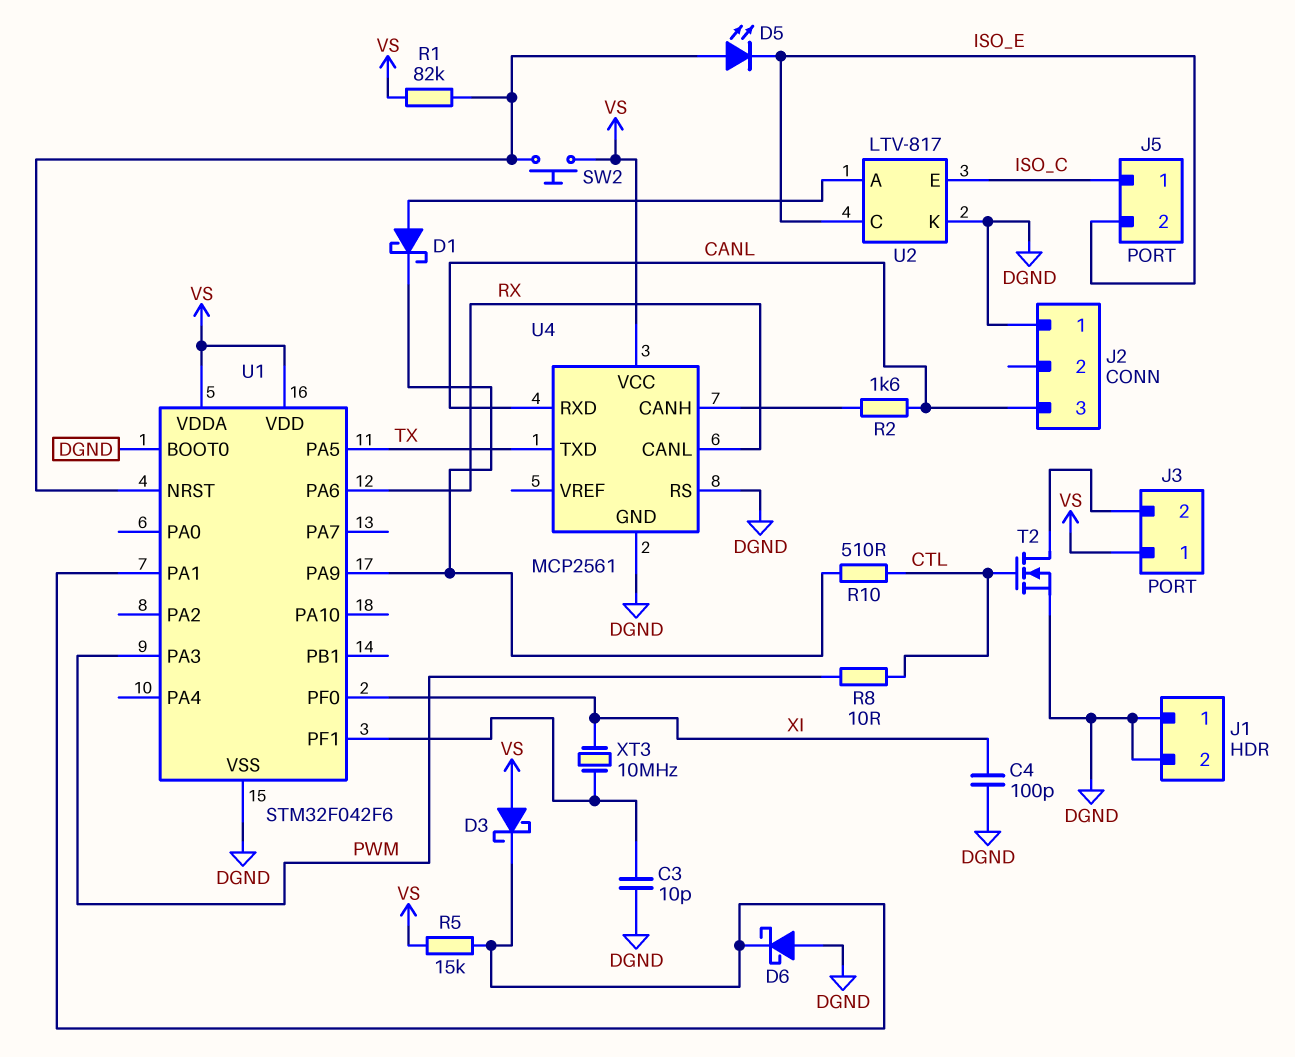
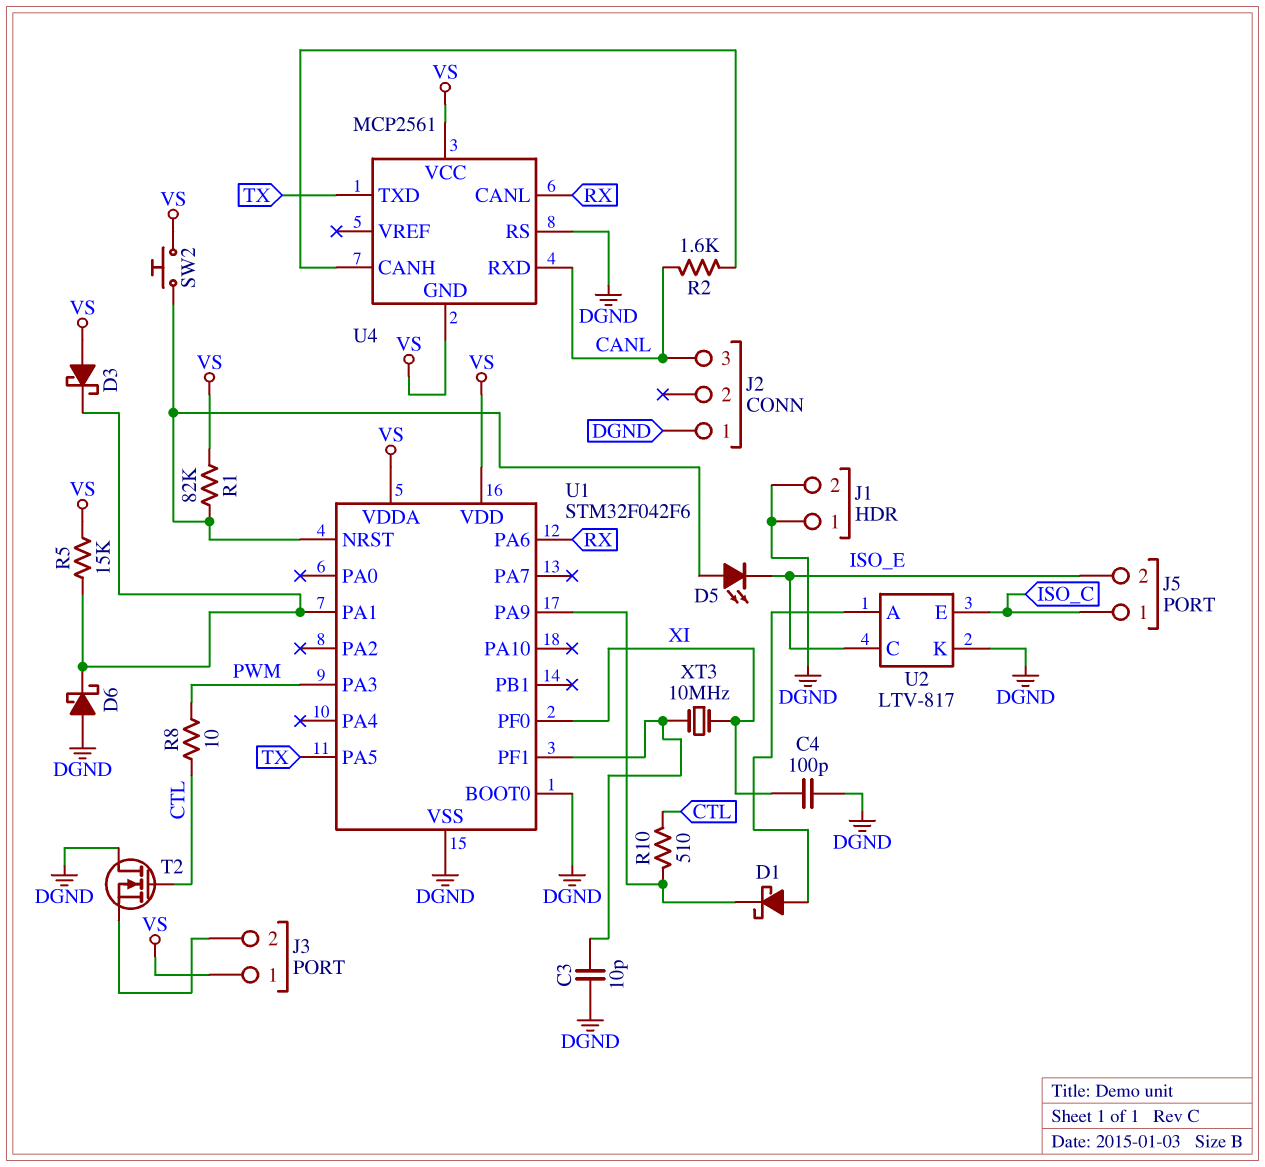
T2: NMOS (G CTL, D J3/2, S DGND) -> NMOS (G CTL, D DGND, S J3/2)
U4 pin GND: DGND -> VS

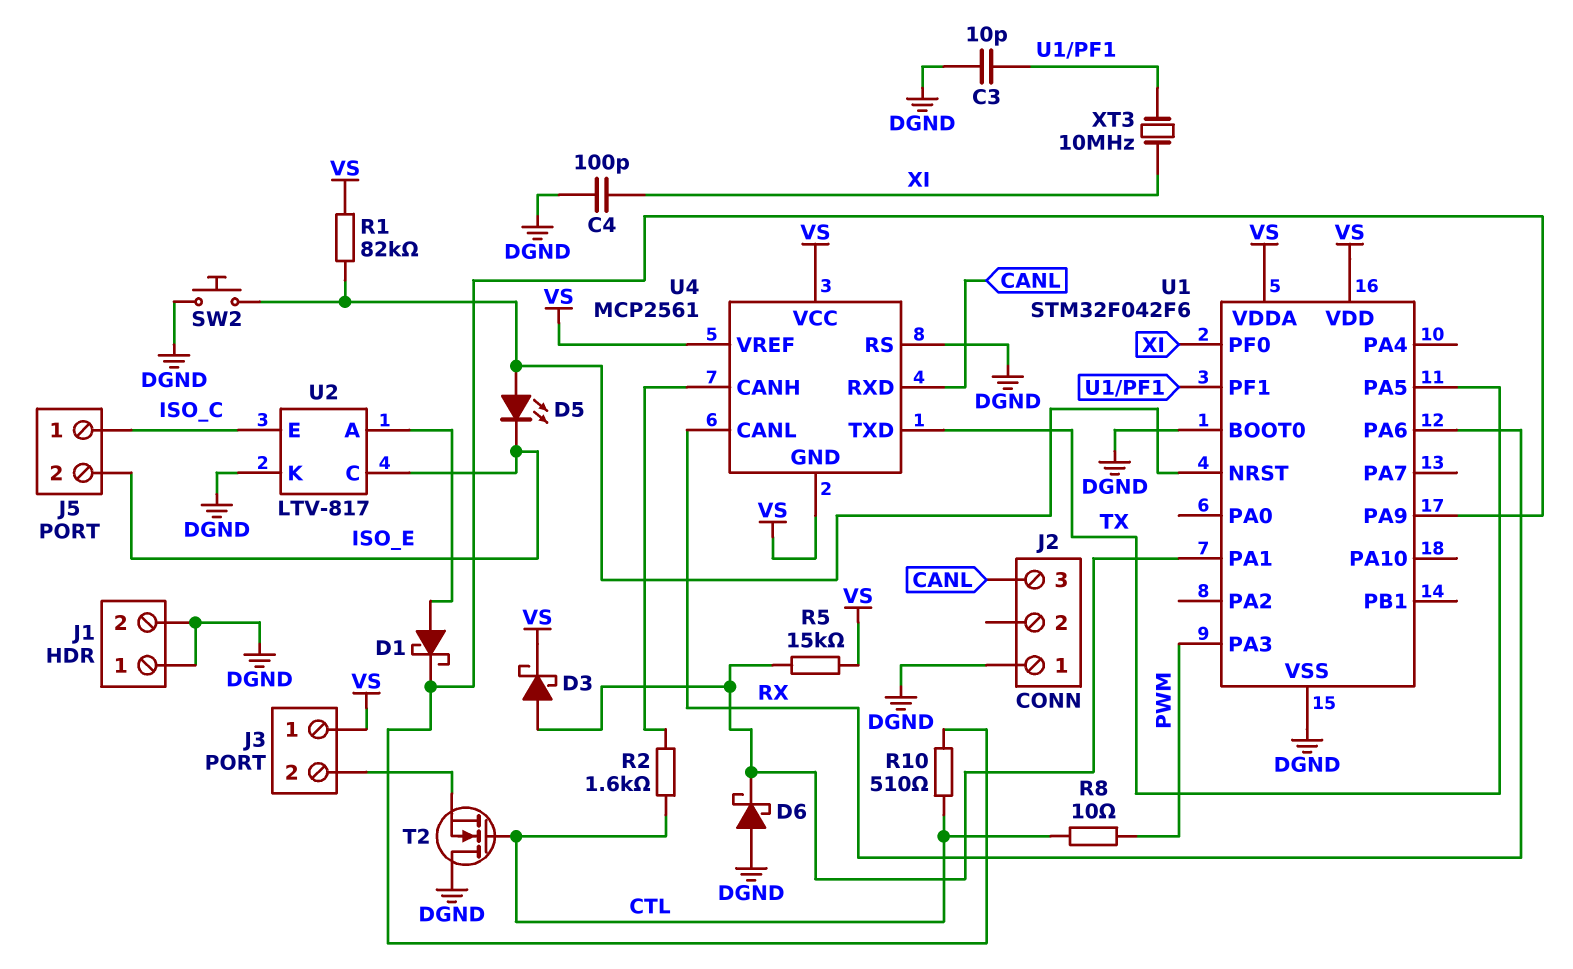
D3: schottky (A VS, K U1/PA1) -> schottky (A U1/PA1, K VS)
R2: 1.6k (CANL, U4/CANH) -> 1.6k (CTL, U4/CANH)
SW2: button (U1/NRST, VS) -> button (DGND, U1/NRST)
U4 pin VREF: none -> VS

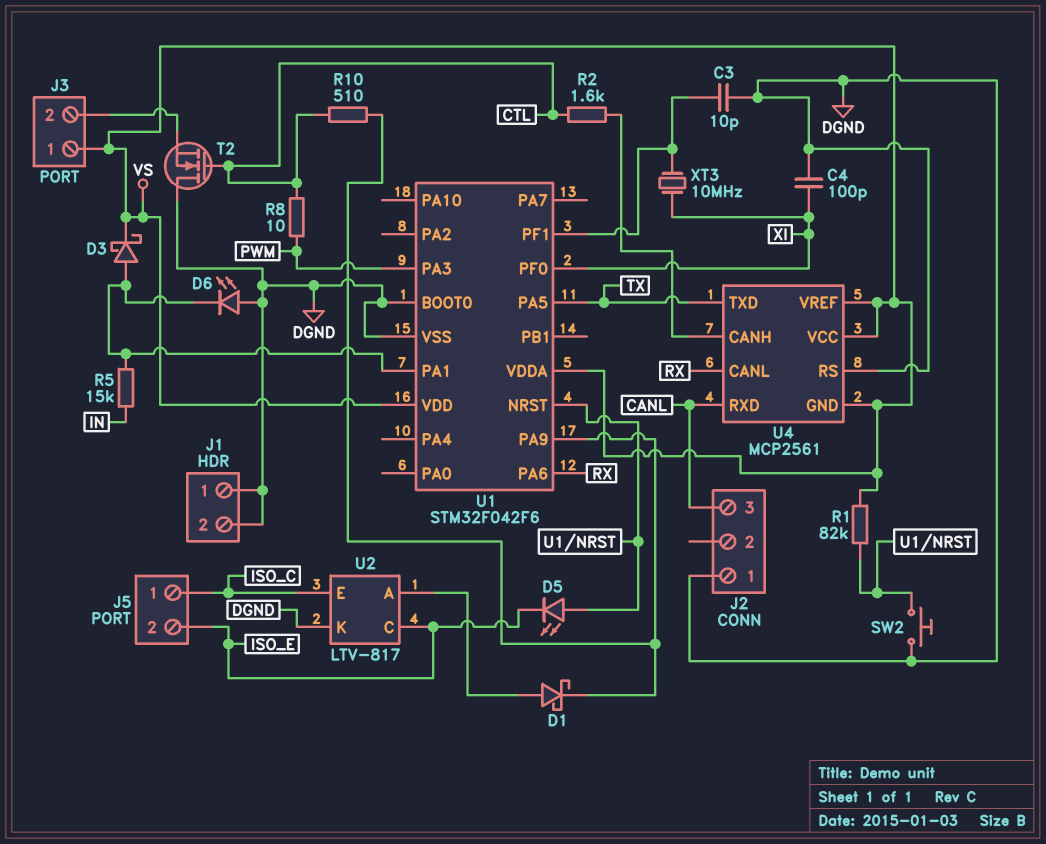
D6: schottky (A DGND, K U1/PA1) -> LED (A DGND, K U1/PA1)
R5: 15k (U1/PA1, VS) -> 15k (IN, U1/PA1)

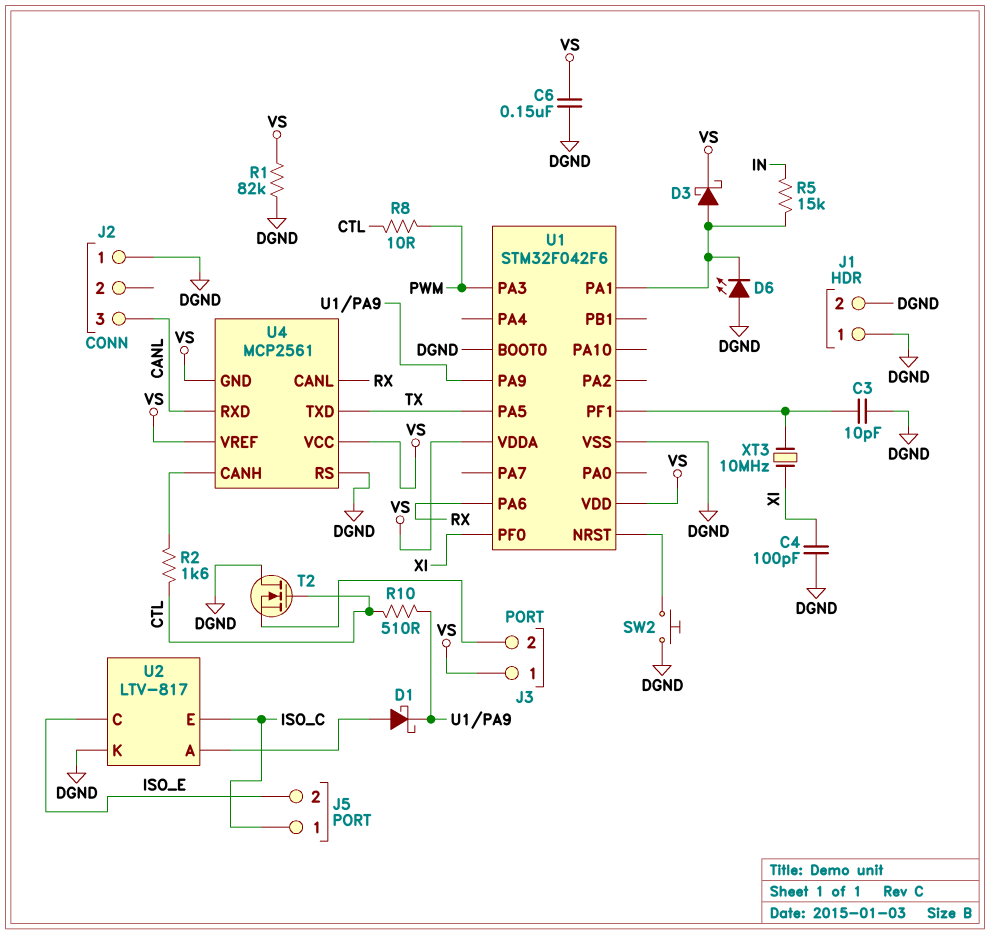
C6: none -> 150nF (DGND, VS)
D5: LED (A U1/NRST, K ISO_E) -> none
R1: 82k (U1/NRST, VS) -> 82k (DGND, VS)

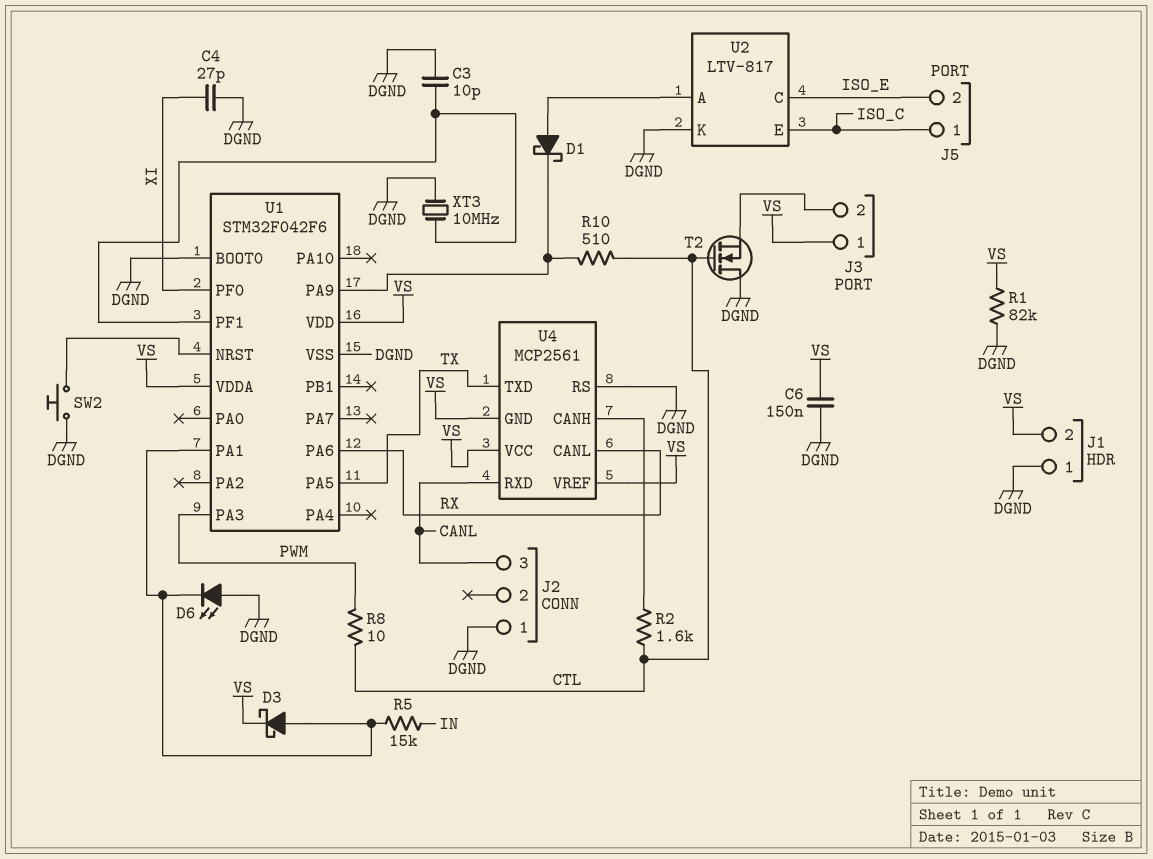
C4: 100pF (DGND, XI) -> 27pF (DGND, XI)
J1 pin 2: DGND -> VS
XT3: 10MHz (U1/PF1, XI) -> 10MHz (DGND, U1/PF1)

